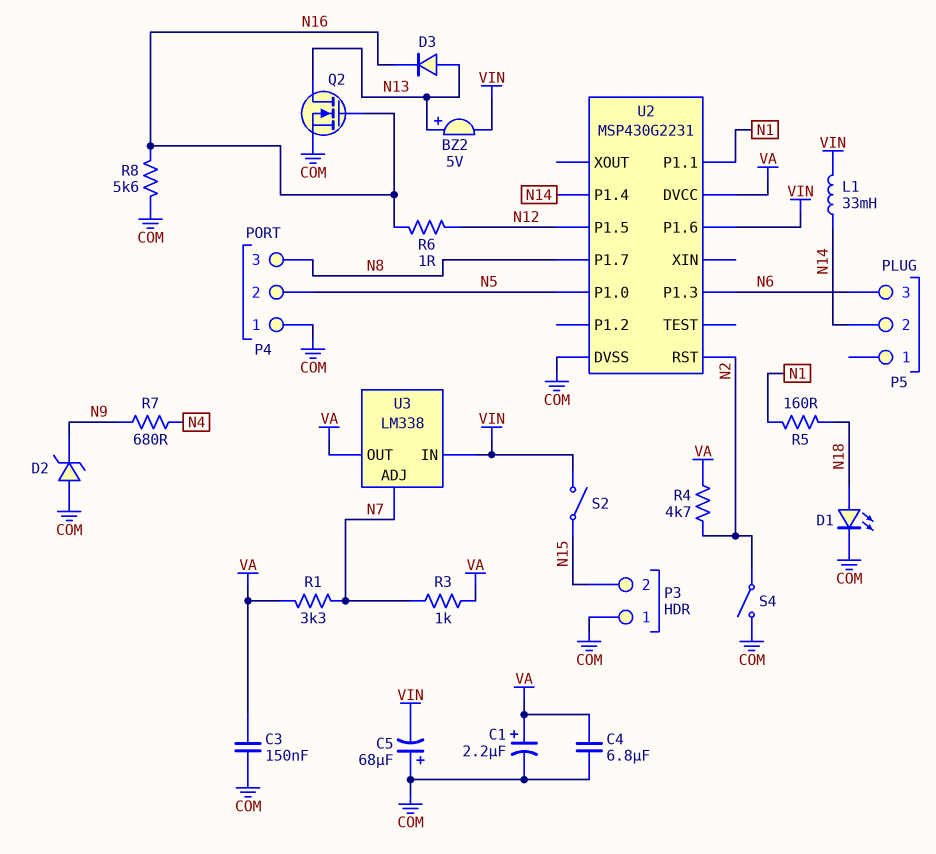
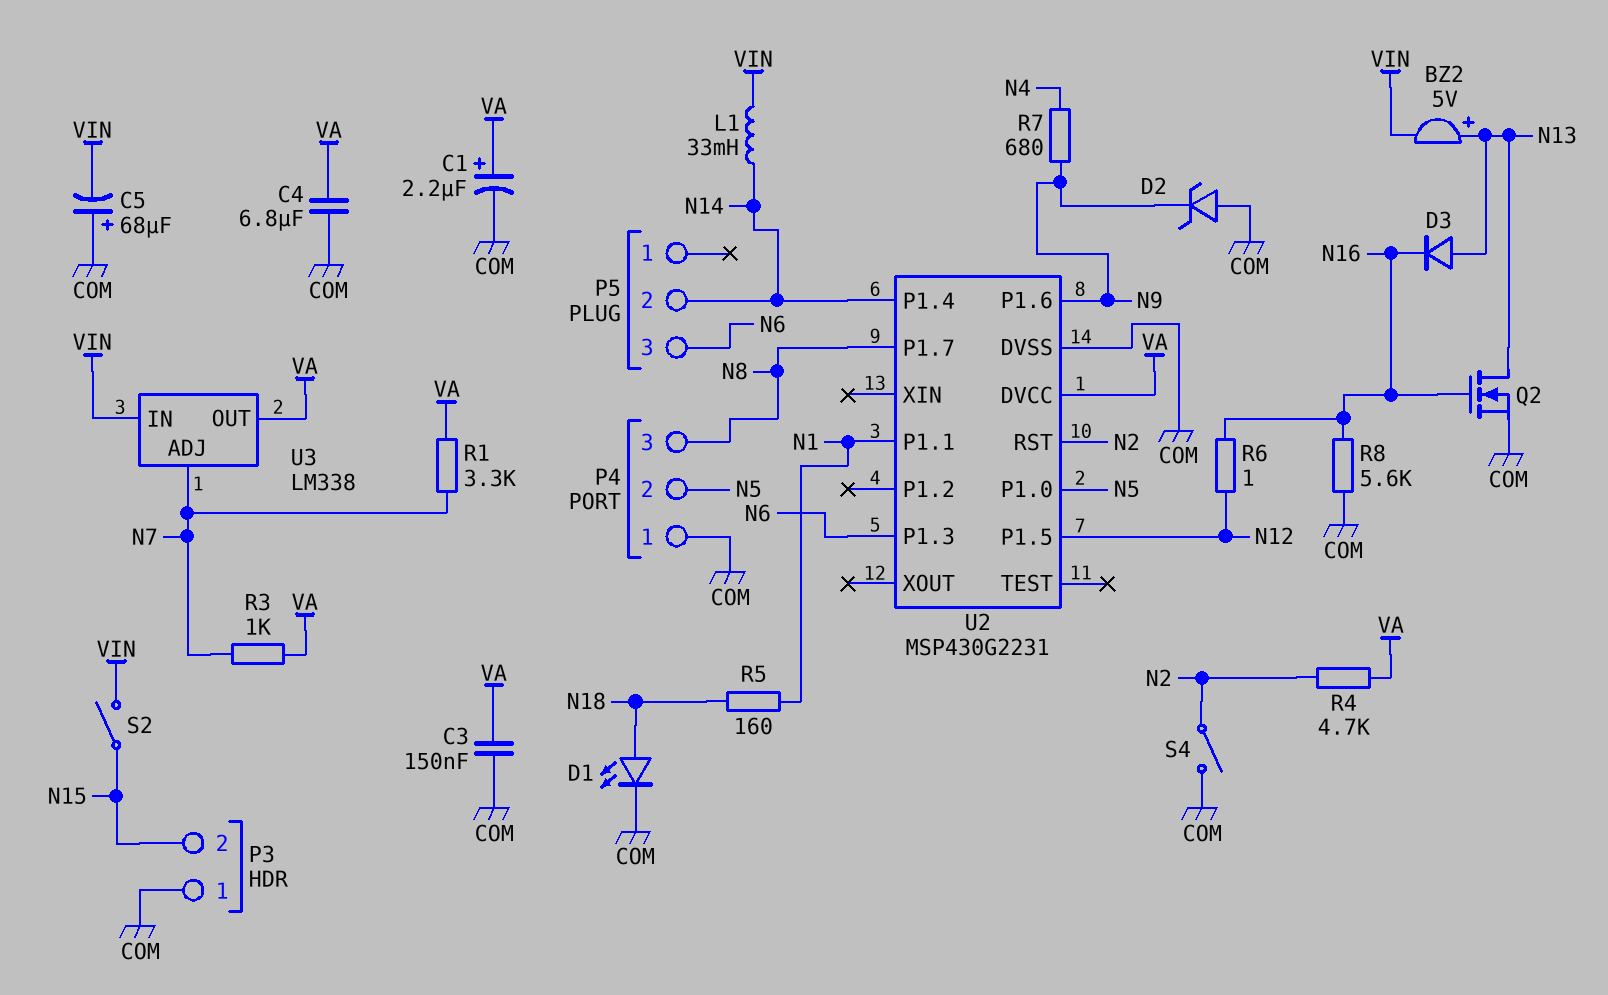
U2 pin P1.6: VIN -> N9

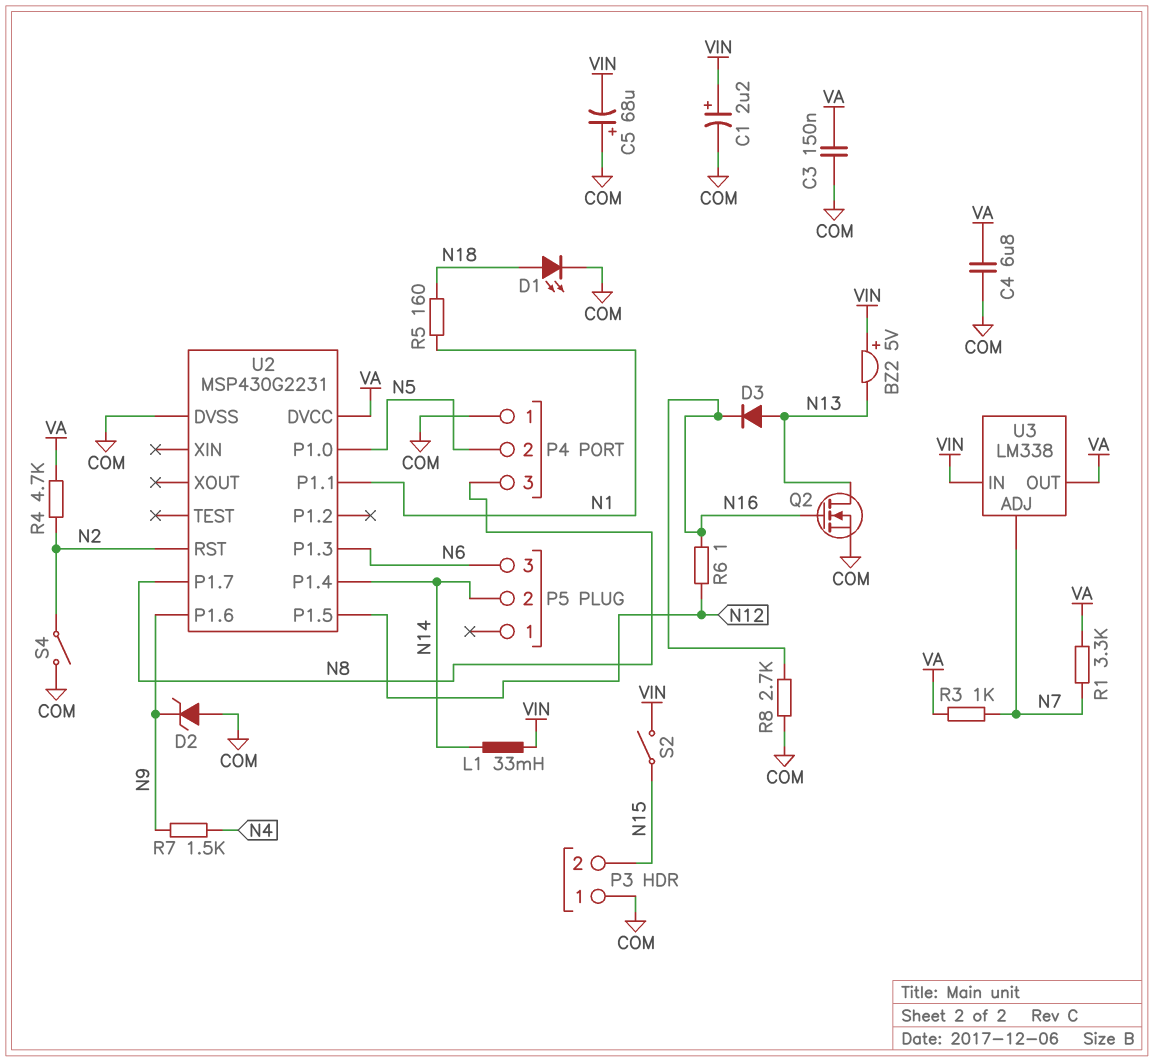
BZ2: buzzer 5V (plus N13, minus VIN) -> buzzer 5V (plus VIN, minus N13)
C1: 2.2uF (plus VA, minus COM) -> 2.2uF (plus VIN, minus COM)
R7: 680 (N4, N9) -> 1.5k (N4, N9)
R8: 5.6k (COM, N16) -> 2.7k (COM, N16)

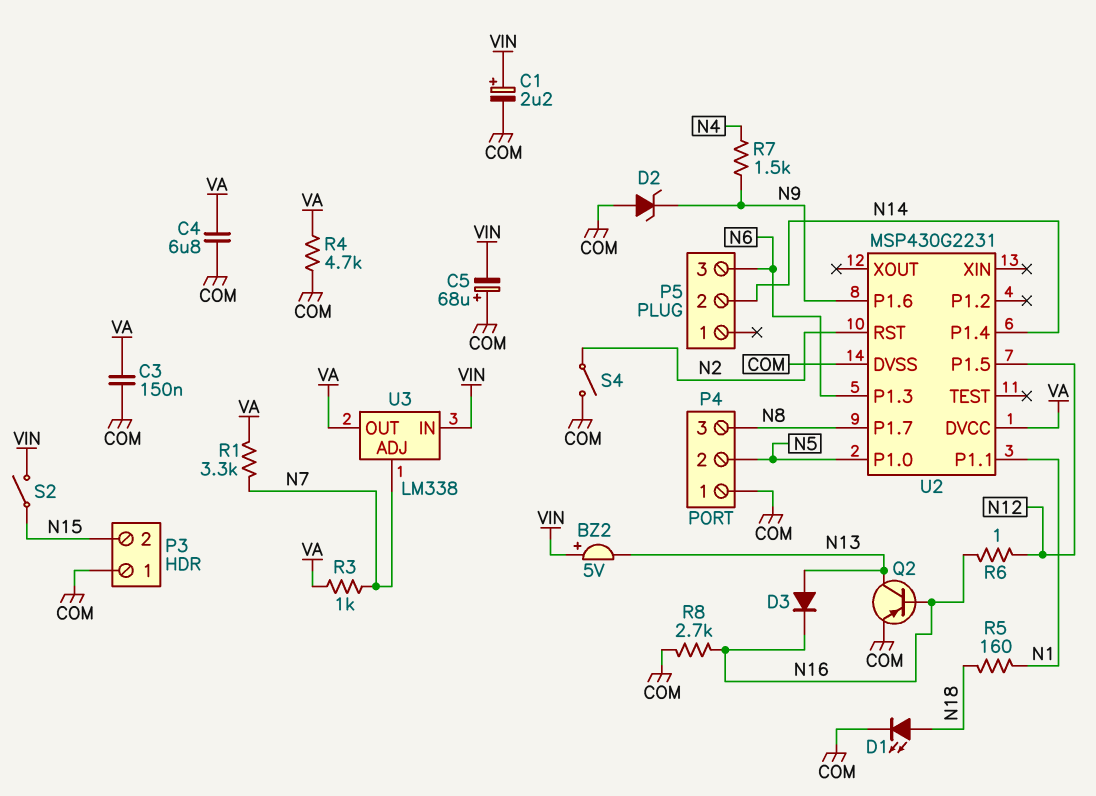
L1: 33mH (N14, VIN) -> none
Q2: NMOS (G N16, D N13, S COM) -> PNP (B N16, C N13, E COM)
R4: 4.7k (N2, VA) -> 4.7k (COM, VA)

